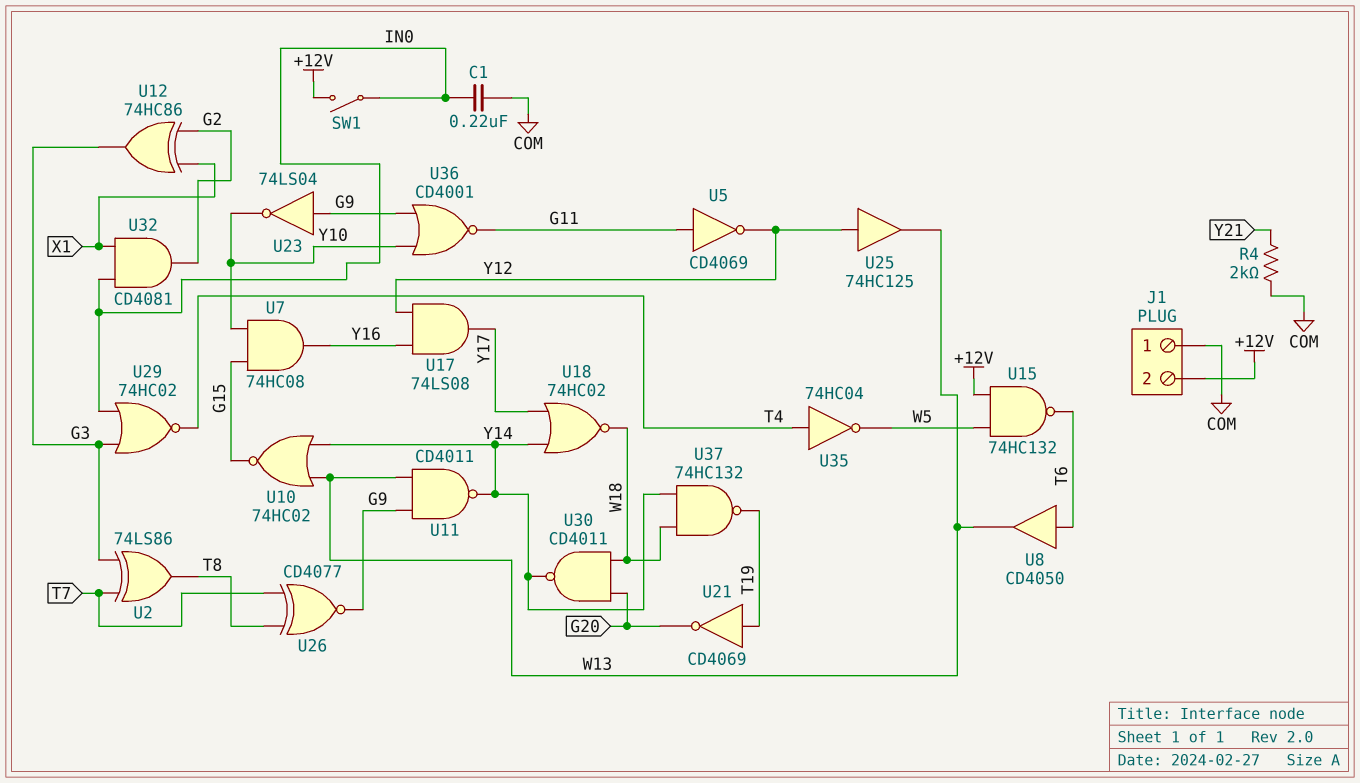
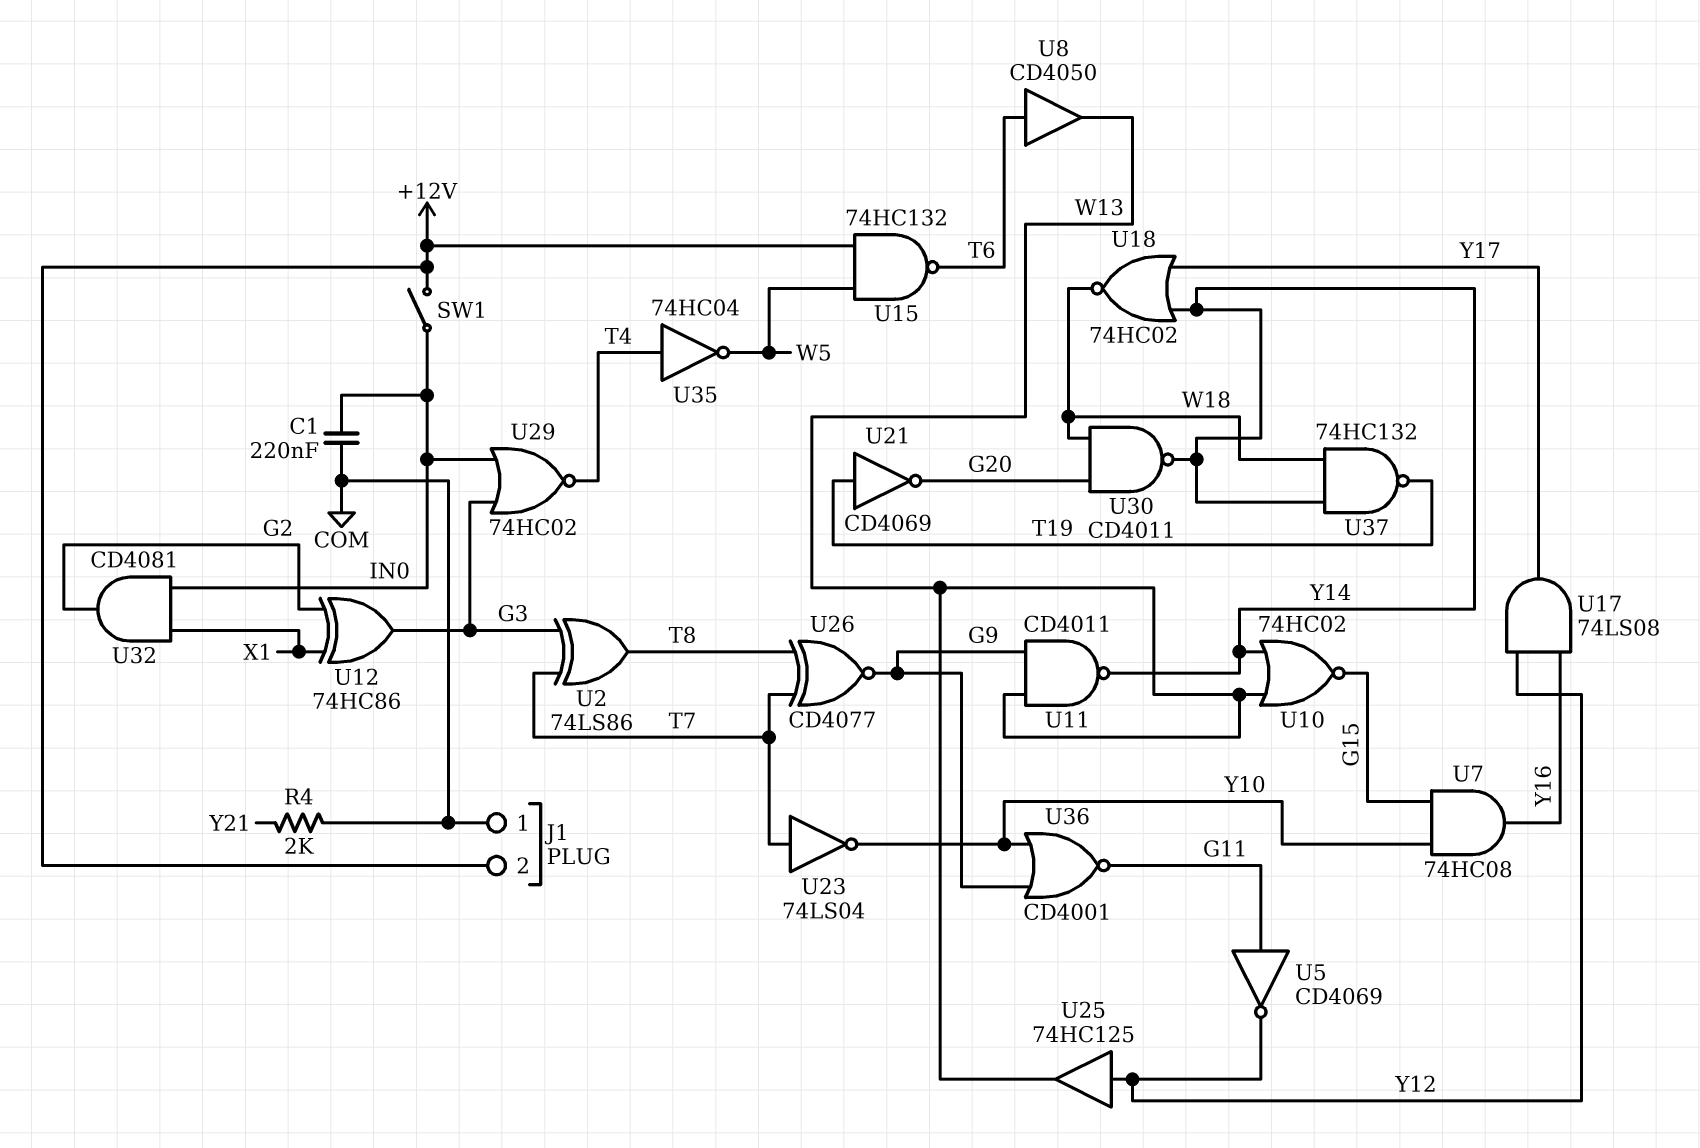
U23: NOT 74LS04 (in G9, out Y10) -> NOT 74LS04 (in T7, out Y10)

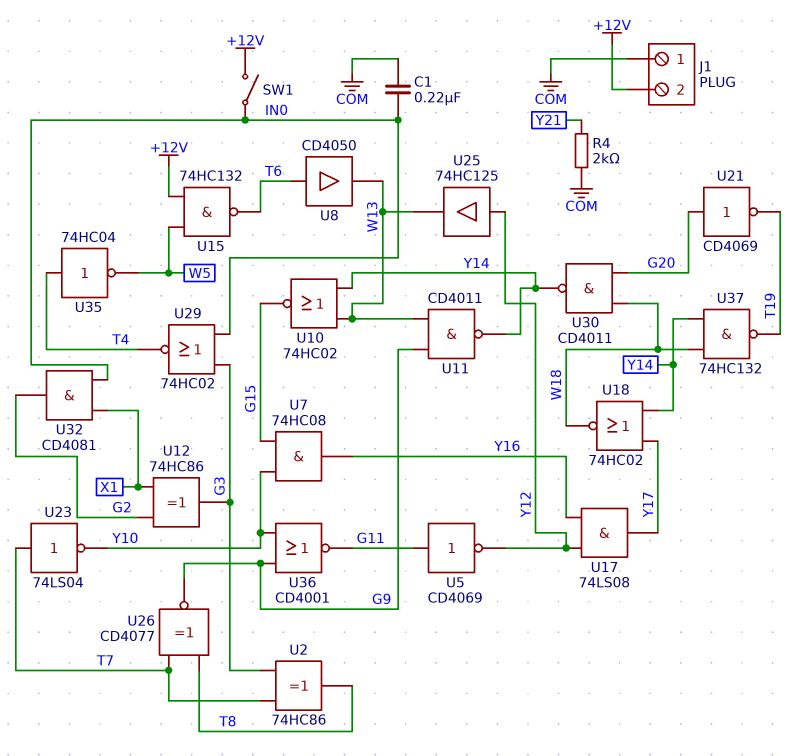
U2: XOR 74LS86 (in G3, in T7, out T8) -> XOR 74HC86 (in G3, in T7, out T8)
U21: NOT CD4069 (in T19, out G20) -> NOT CD4069 (in G20, out T19)

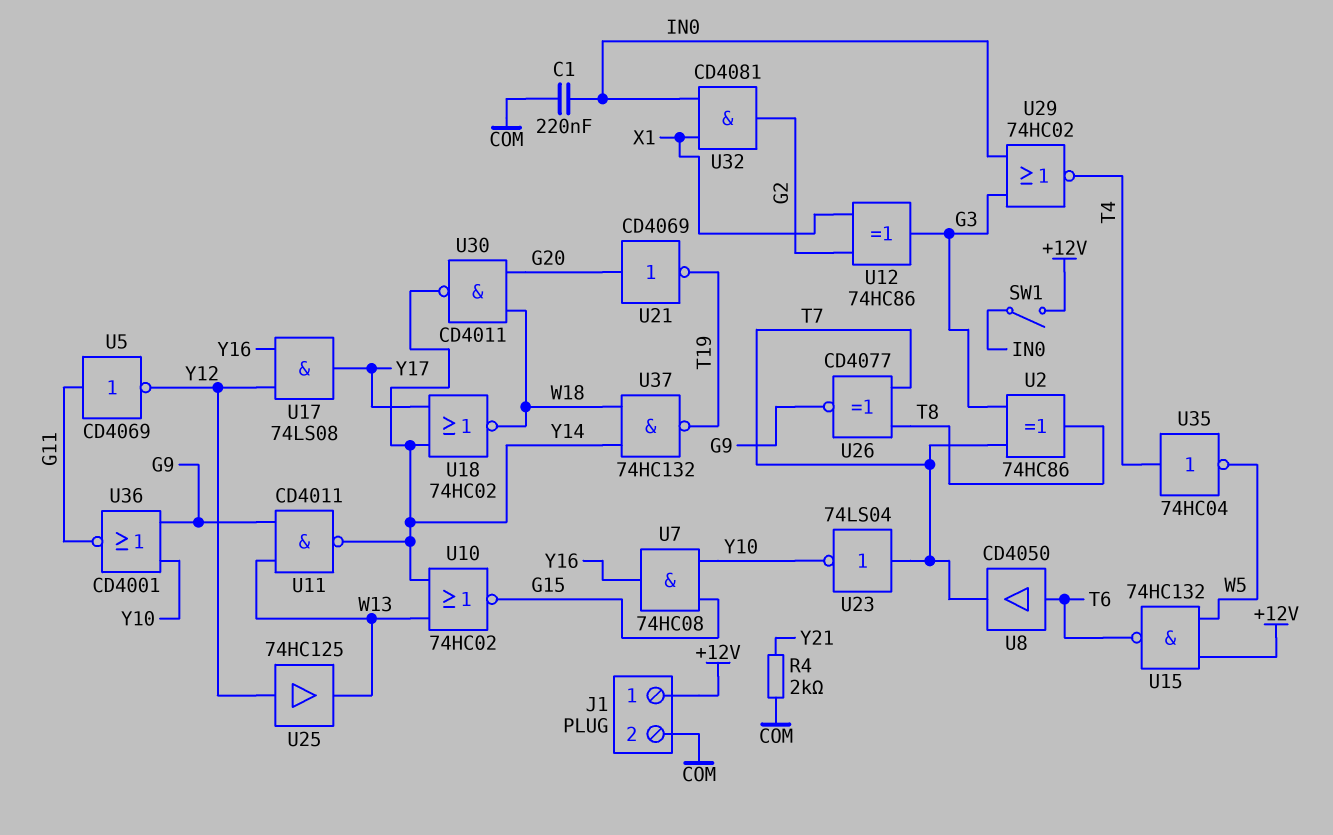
J1 pin 1: COM -> +12V
J1 pin 2: +12V -> COM
U8: buffer CD4050 (in T6, out W13) -> buffer CD4050 (in T6, out T7)

